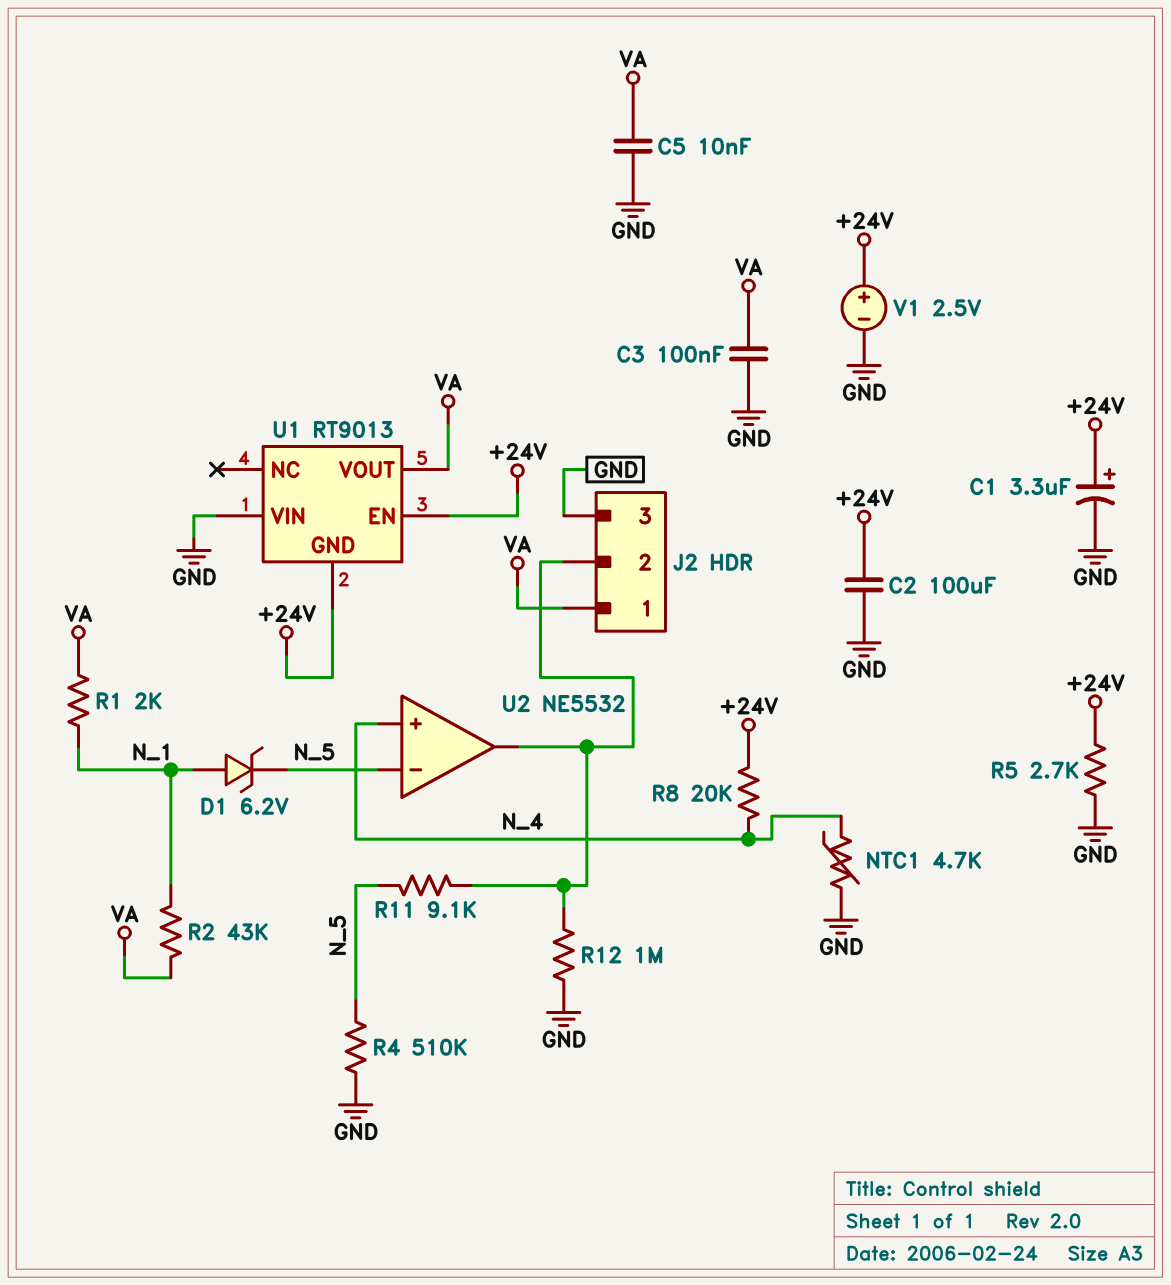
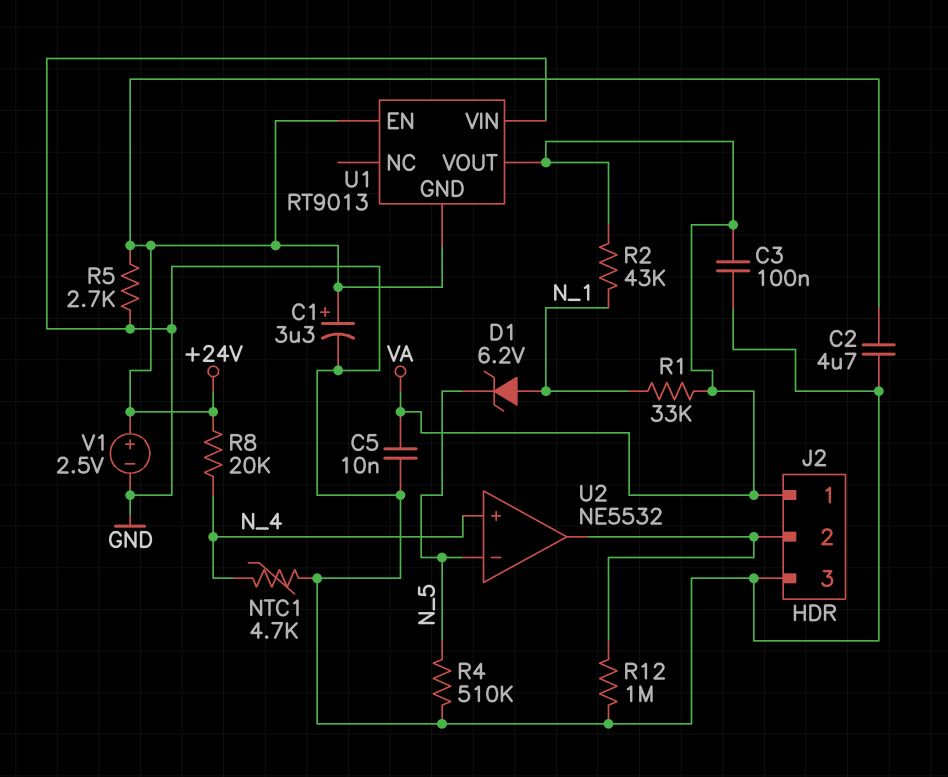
C2: 100uF (+24V, GND) -> 4.7uF (+24V, GND)
R1: 2k (N_1, VA) -> 33k (N_1, VA)
R11: 9.1k (J2/2, N_5) -> none

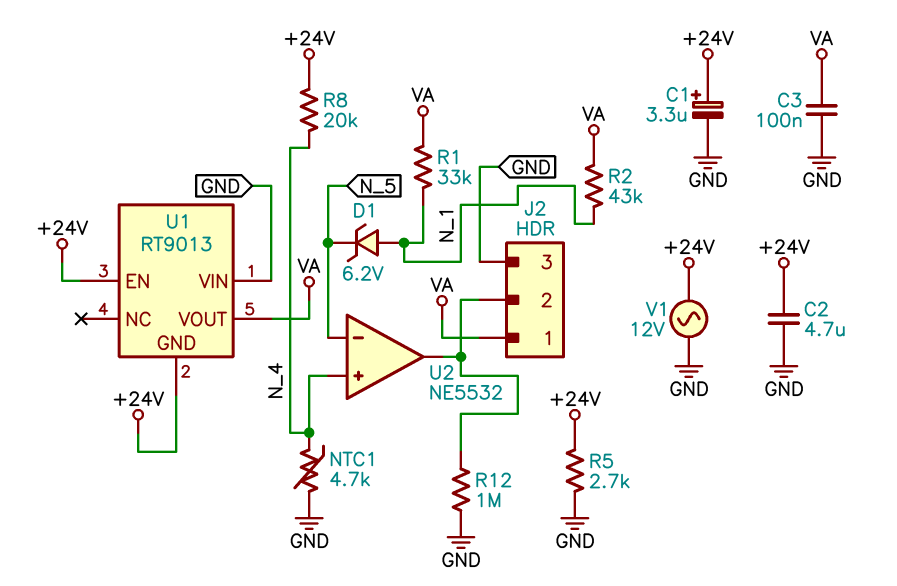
C5: 10nF (GND, VA) -> none
R4: 510k (GND, N_5) -> none
V1: 2.5V (plus +24V, minus GND) -> AC 12V (+24V, GND)

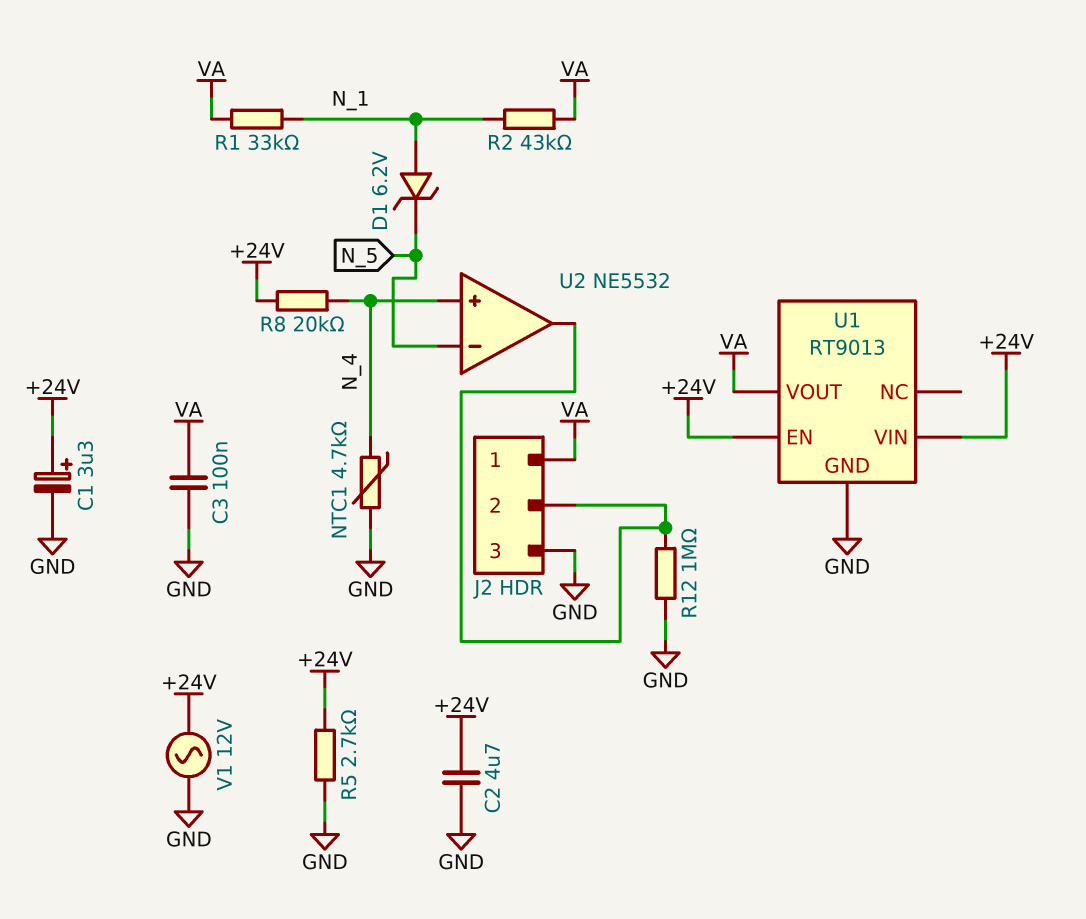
U1 pin GND: +24V -> GND
U1 pin VIN: GND -> +24V

